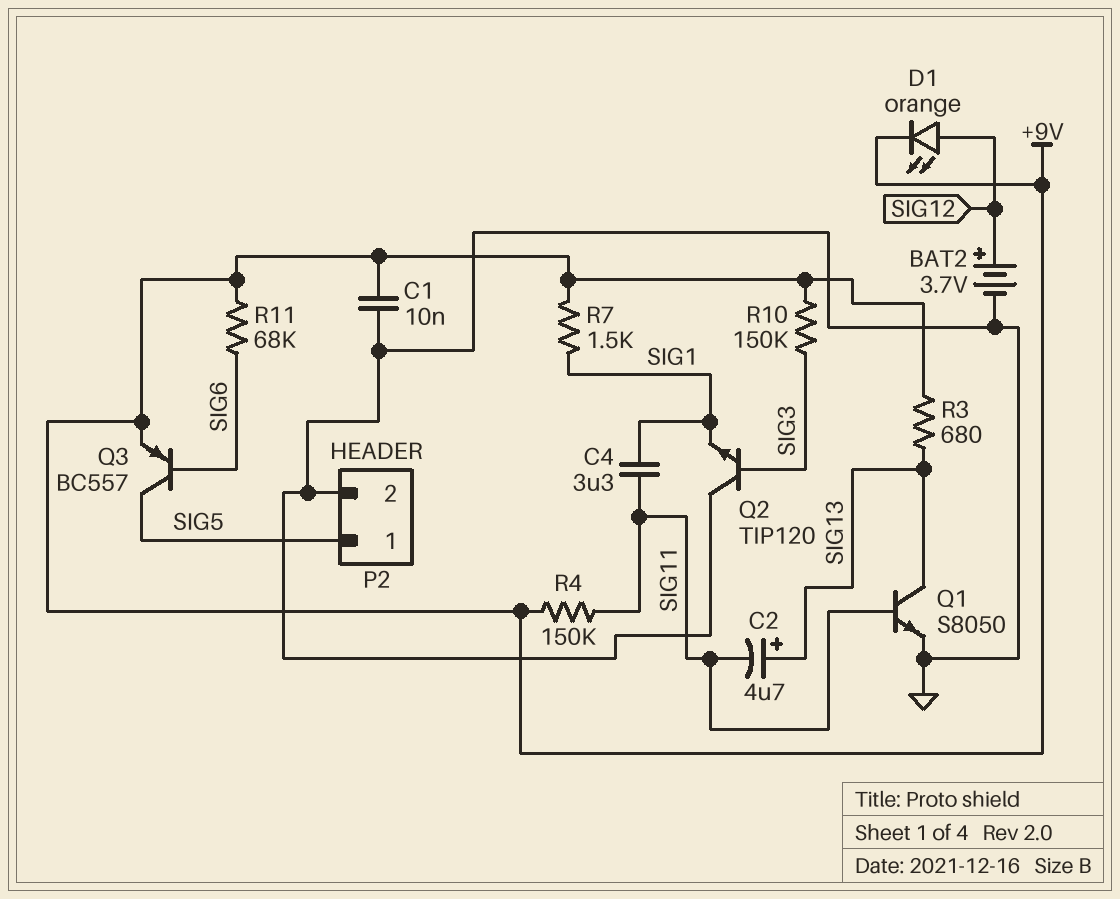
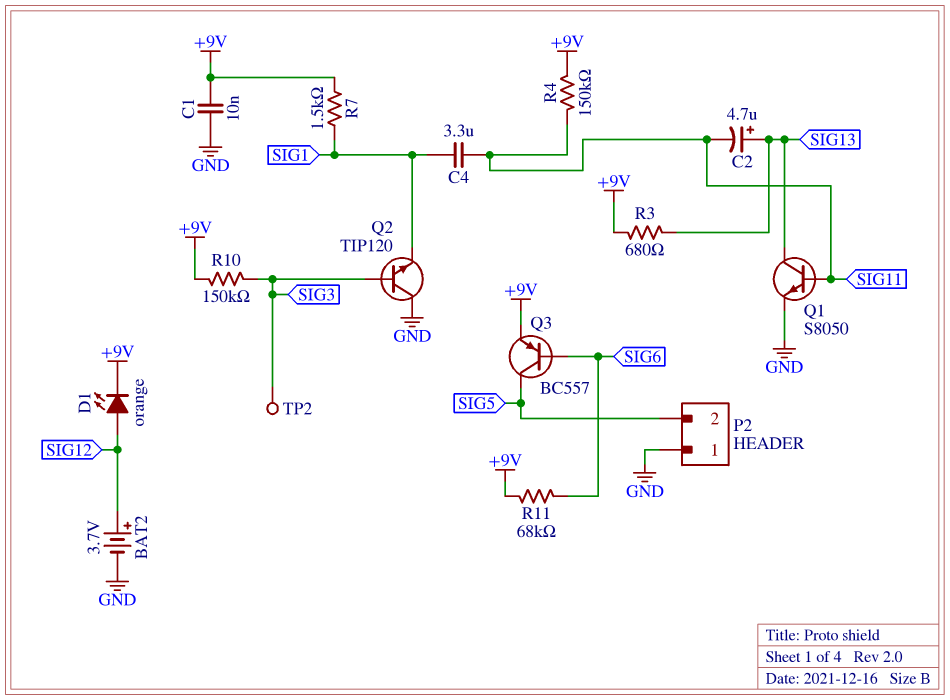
P2 pin 1: SIG5 -> GND
P2 pin 2: GND -> SIG5
TP2: none -> test point (SIG3)

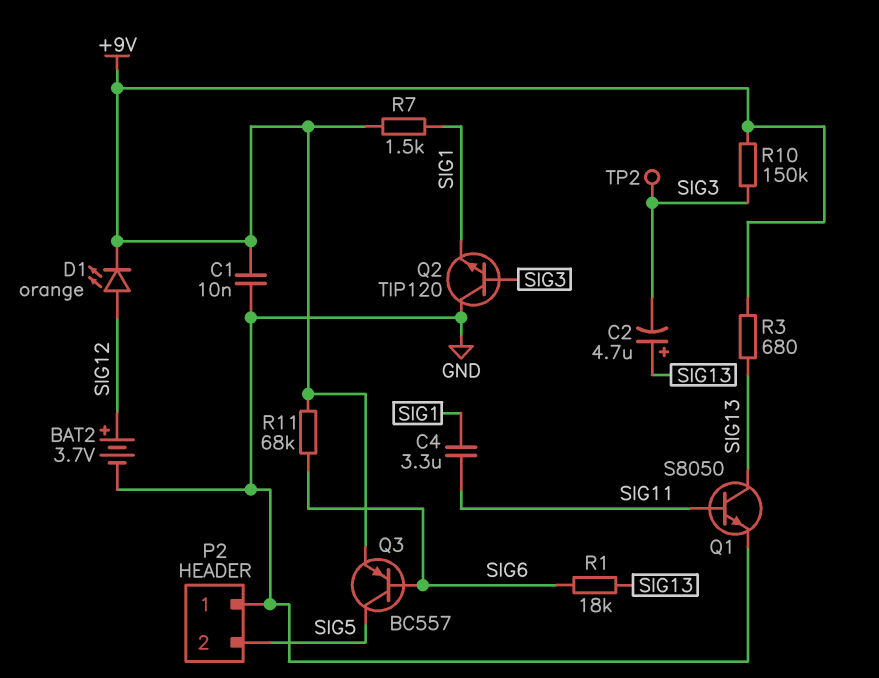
C2: 4.7uF (plus SIG13, minus SIG11) -> 4.7uF (plus SIG13, minus SIG3)
R1: none -> 18k (SIG6, SIG13)
R4: 150k (+9V, SIG11) -> none

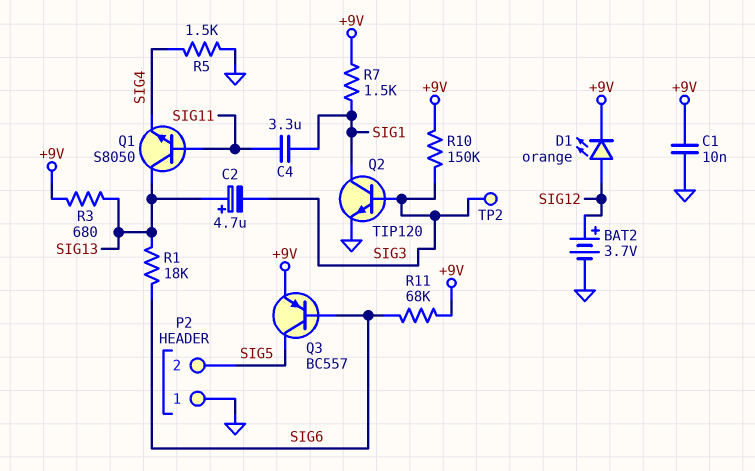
Q1: NPN S8050 (B SIG11, C SIG13, E GND) -> NPN S8050 (B SIG11, C SIG13, E SIG4)
Q2: NPN TIP120 (B SIG3, C GND, E SIG1) -> NPN TIP120 (B SIG3, C SIG1, E GND)
R5: none -> 1.5k (GND, SIG4)

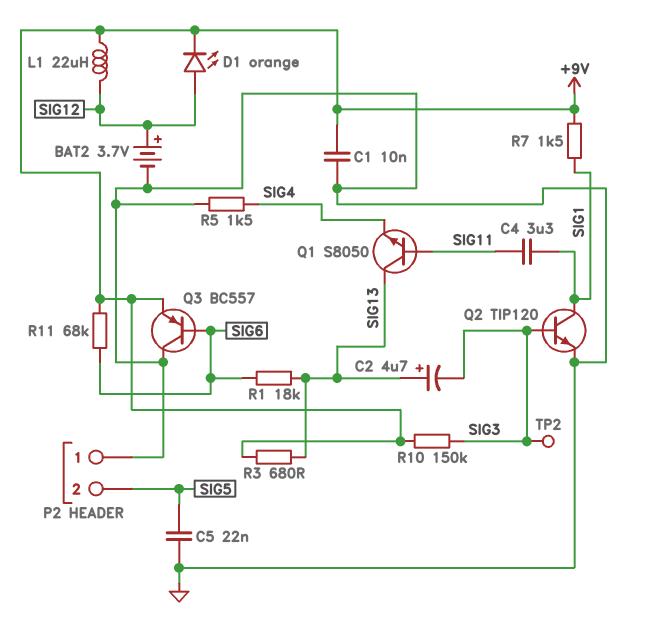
C5: none -> 22nF (GND, SIG5)
L1: none -> 22uH (+9V, SIG12)
Q3: PNP BC557 (B SIG6, C SIG5, E +9V) -> PNP BC557 (B SIG6, C GND, E +9V)

